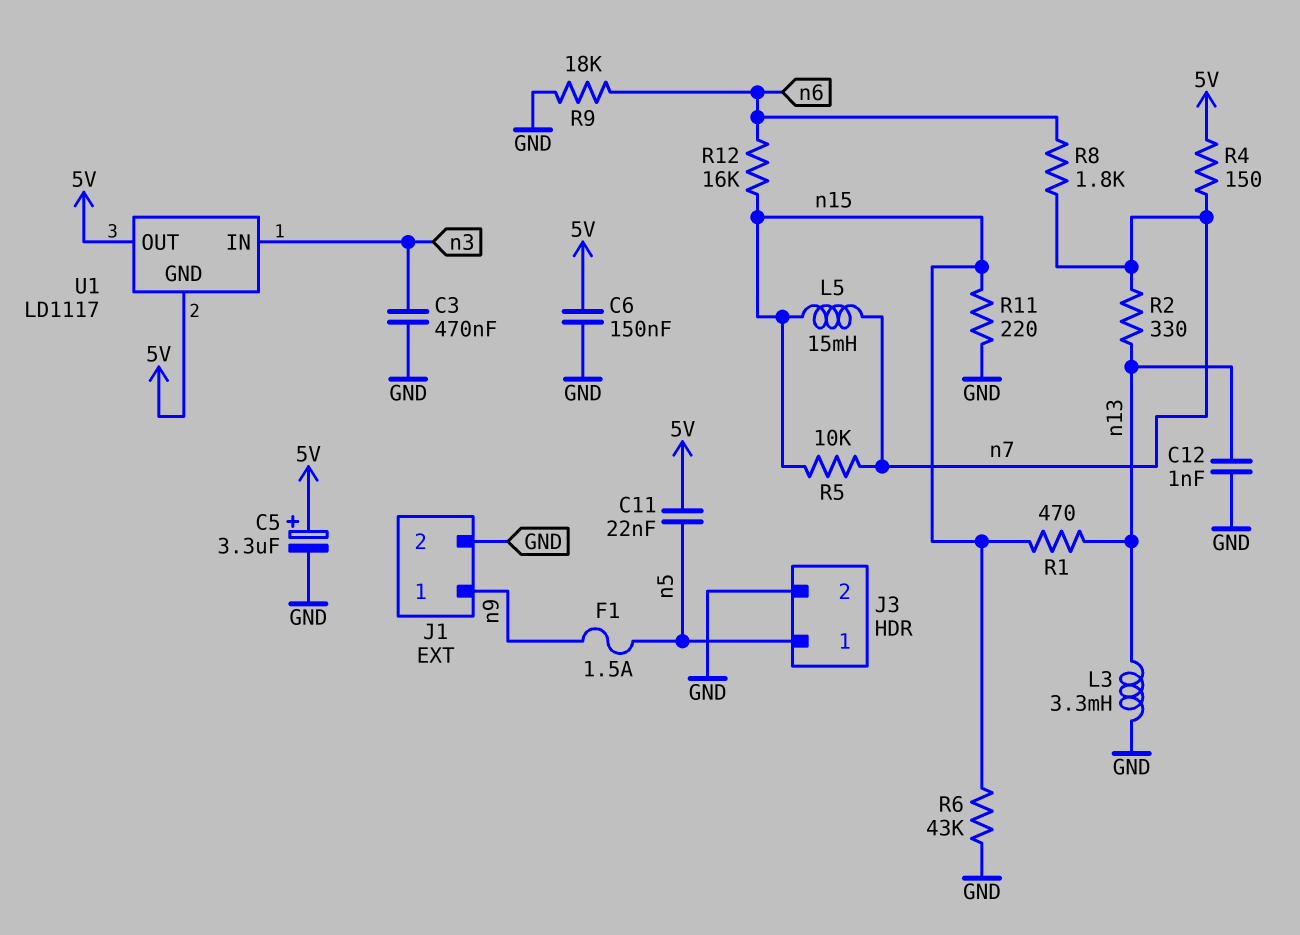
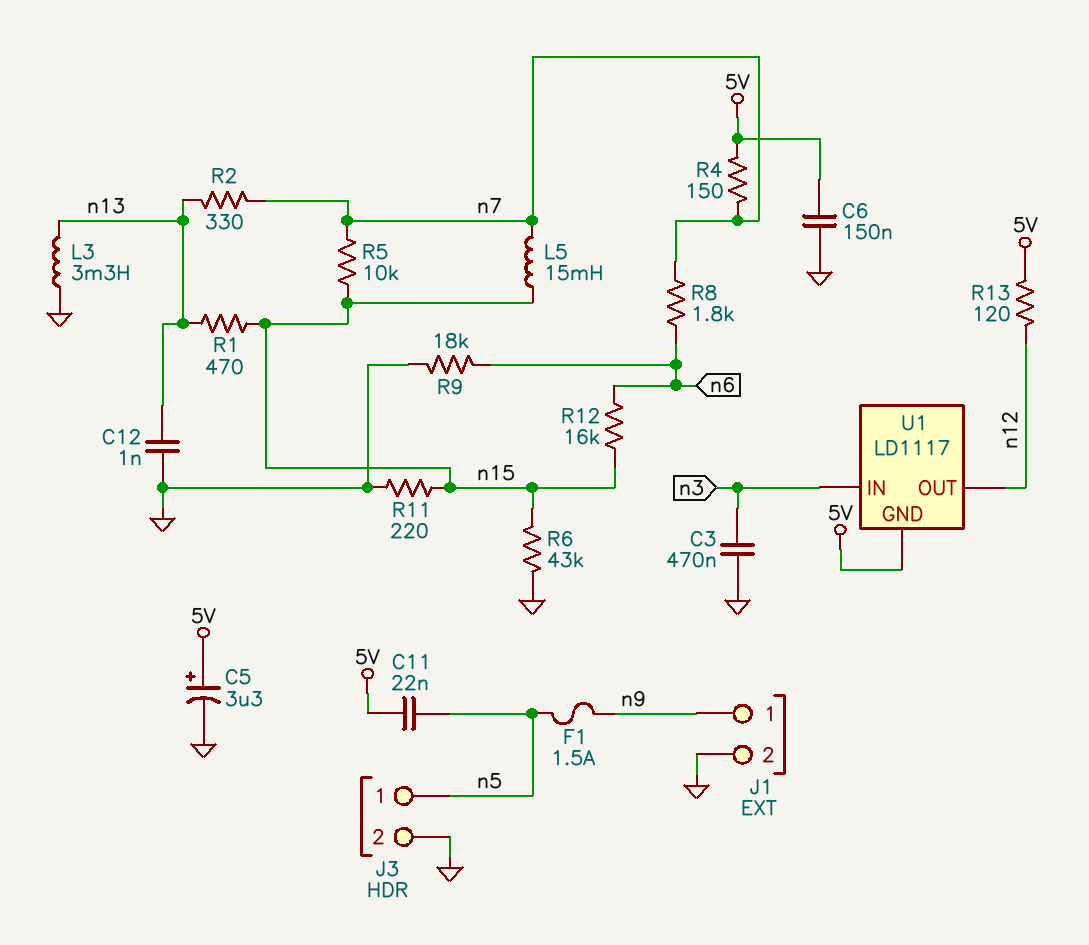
R13: none -> 120 (5V, n12)
U1 pin OUT: 5V -> n12

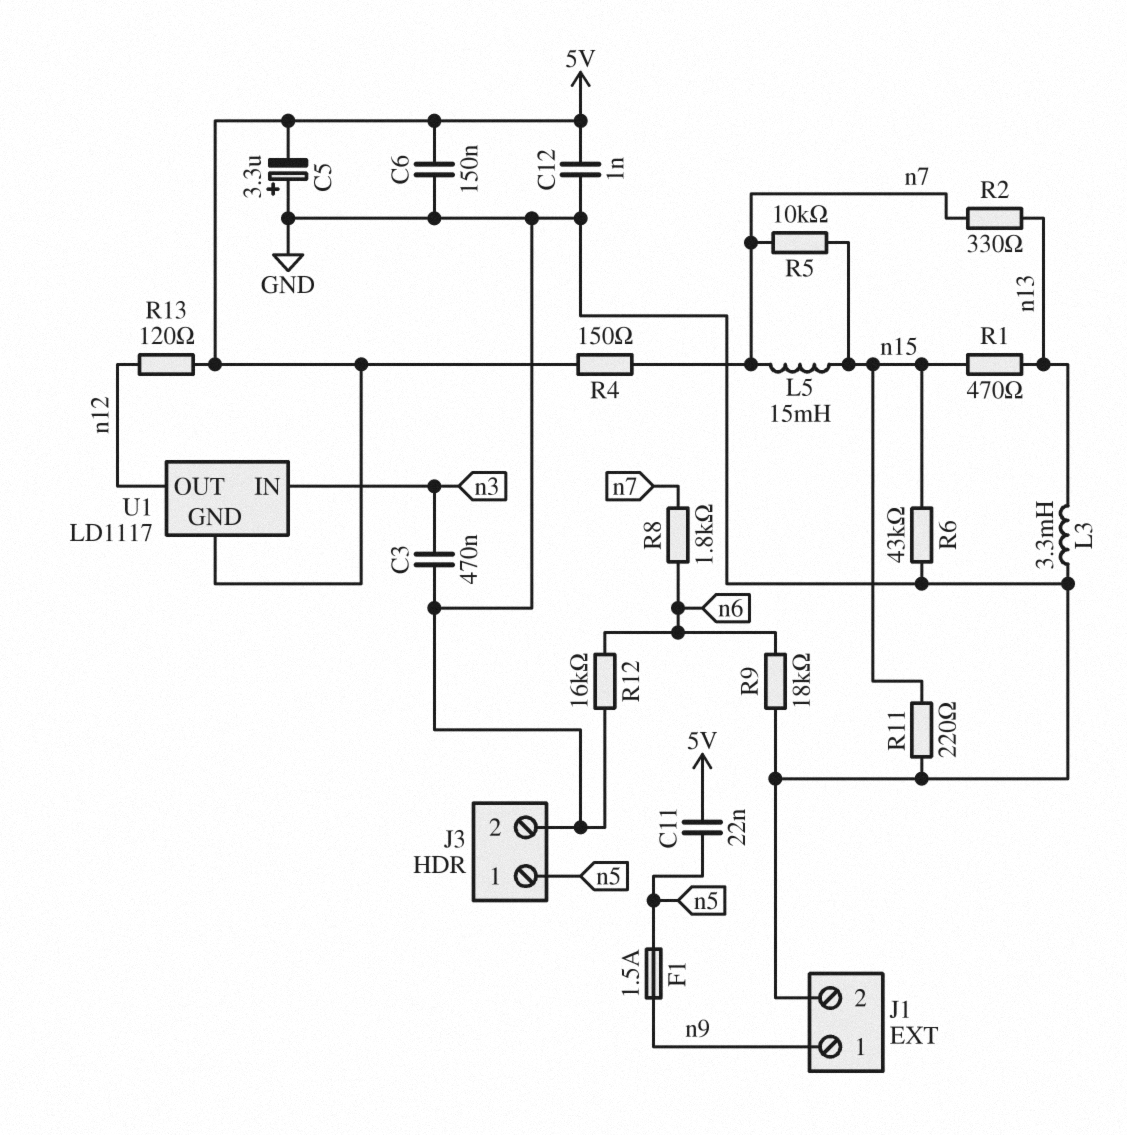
C5: 3.3uF (plus 5V, minus GND) -> 3.3uF (plus GND, minus 5V)
C12: 1nF (GND, n13) -> 1nF (5V, GND)
R12: 16k (n6, n15) -> 16k (GND, n6)

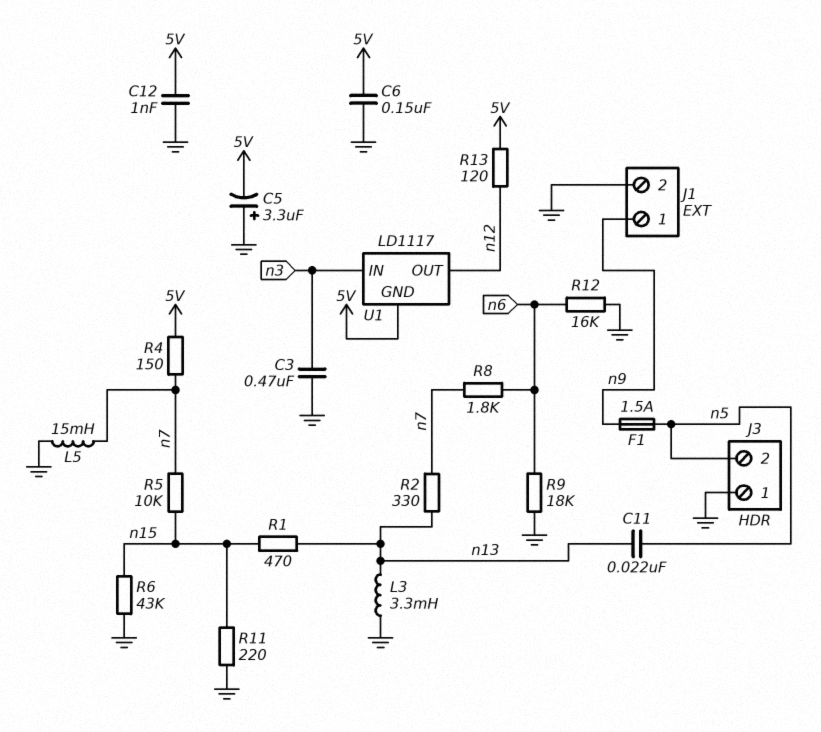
C11: 22nF (5V, n5) -> 22nF (n5, n13)
J3 pin 1: n5 -> GND
J3 pin 2: GND -> n5
L5: 15mH (n7, n15) -> 15mH (GND, n7)

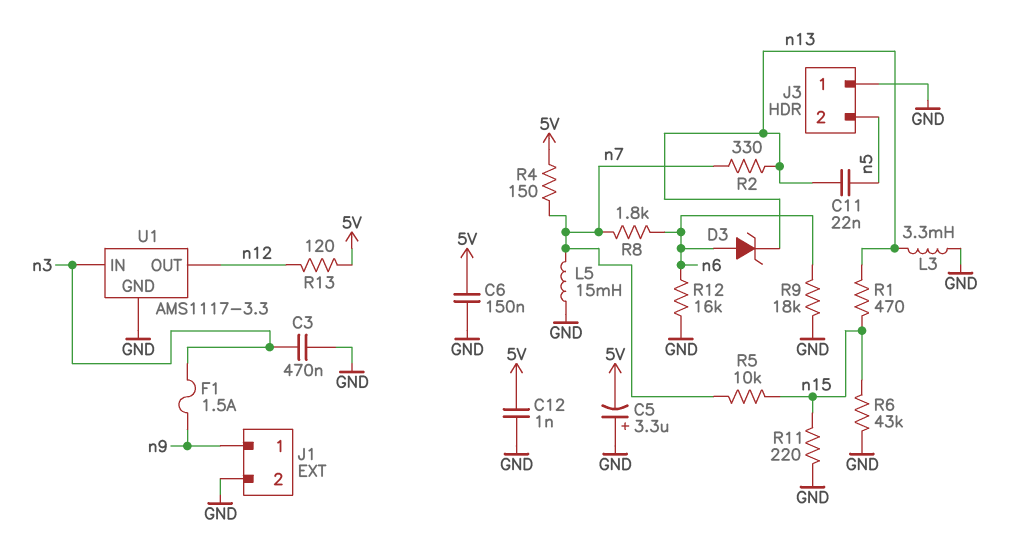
D3: none -> zener (A n6, K n13)
F1: 1.5A (n5, n9) -> 1.5A (n3, n9)
U1: LD1117 -> AMS1117-3.3
U1 pin GND: 5V -> GND

